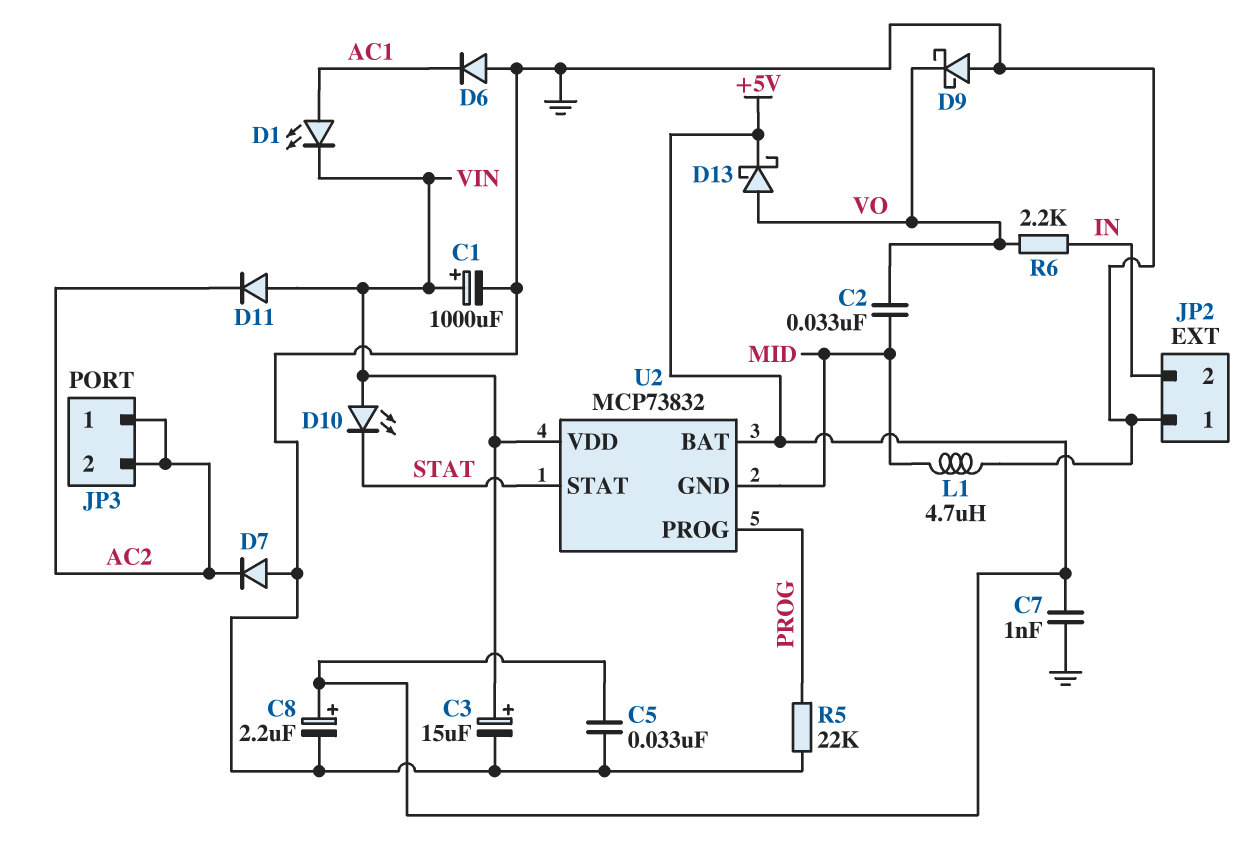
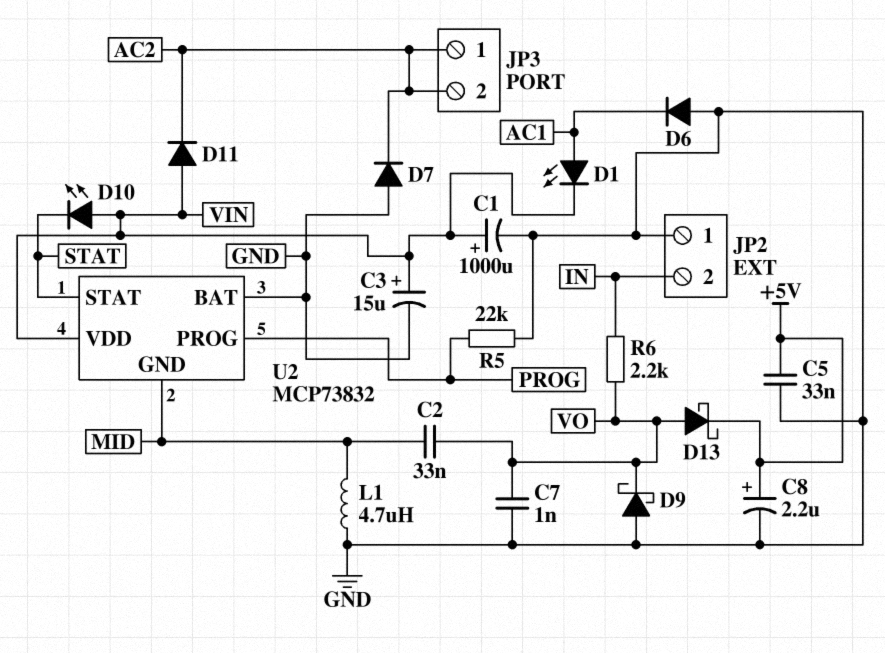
C7: 1nF (+5V, GND) -> 1nF (GND, VO)
U2 pin BAT: +5V -> GND

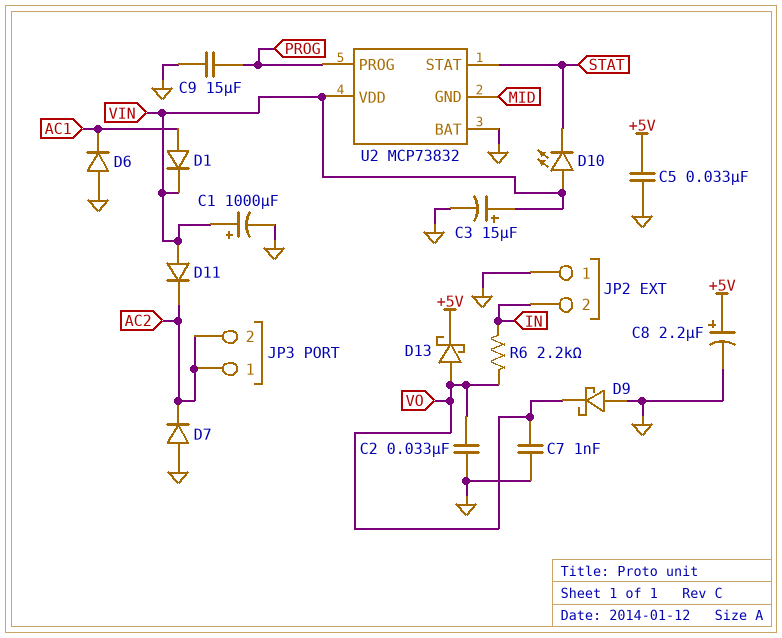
C2: 33nF (MID, VO) -> 33nF (GND, VO)
C9: none -> 15uF (GND, PROG)
D1: LED (A AC1, K VIN) -> diode (A AC1, K VIN)
L1: 4.7uH (GND, MID) -> none
R5: 22k (GND, PROG) -> none

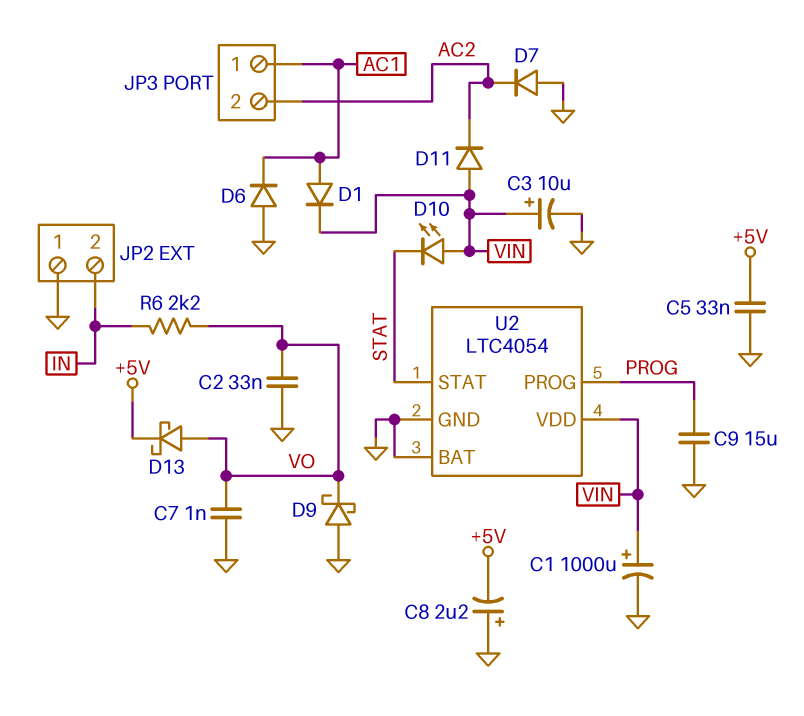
C3: 15uF (plus VIN, minus GND) -> 10uF (plus VIN, minus GND)
C8: 2.2uF (plus +5V, minus GND) -> 2.2uF (plus GND, minus +5V)
JP3 pin 1: AC2 -> AC1
U2: MCP73832 -> LTC4054
U2 pin GND: MID -> GND

